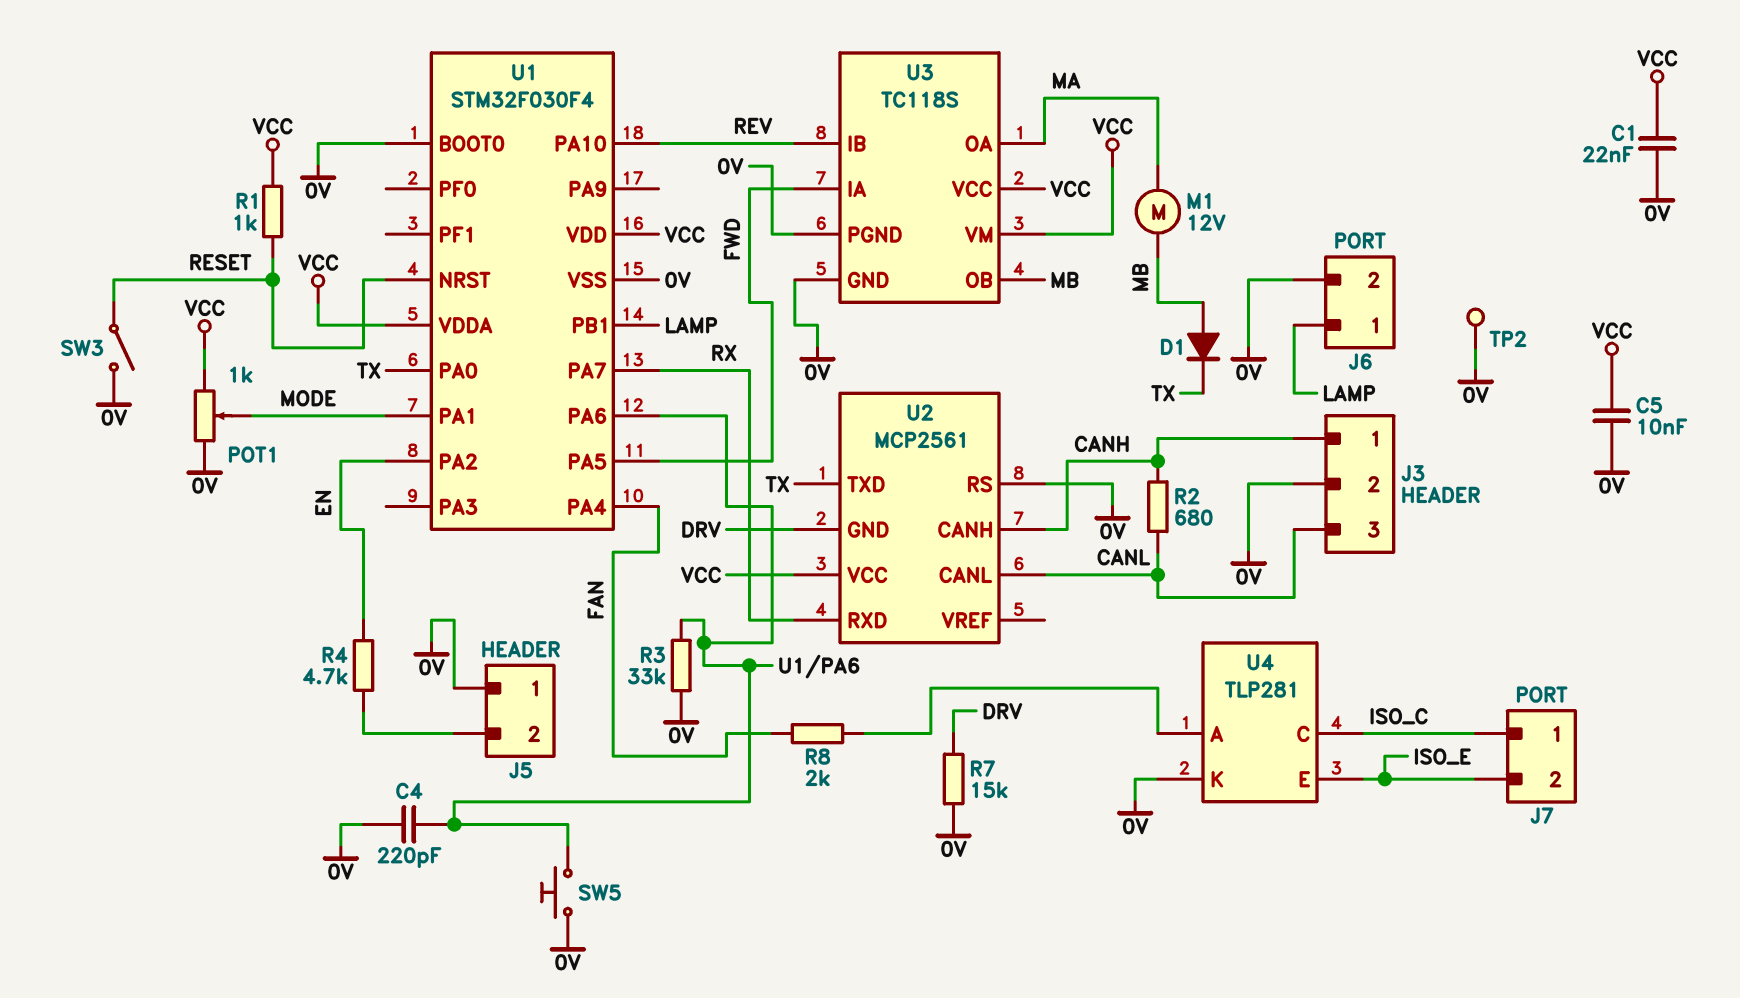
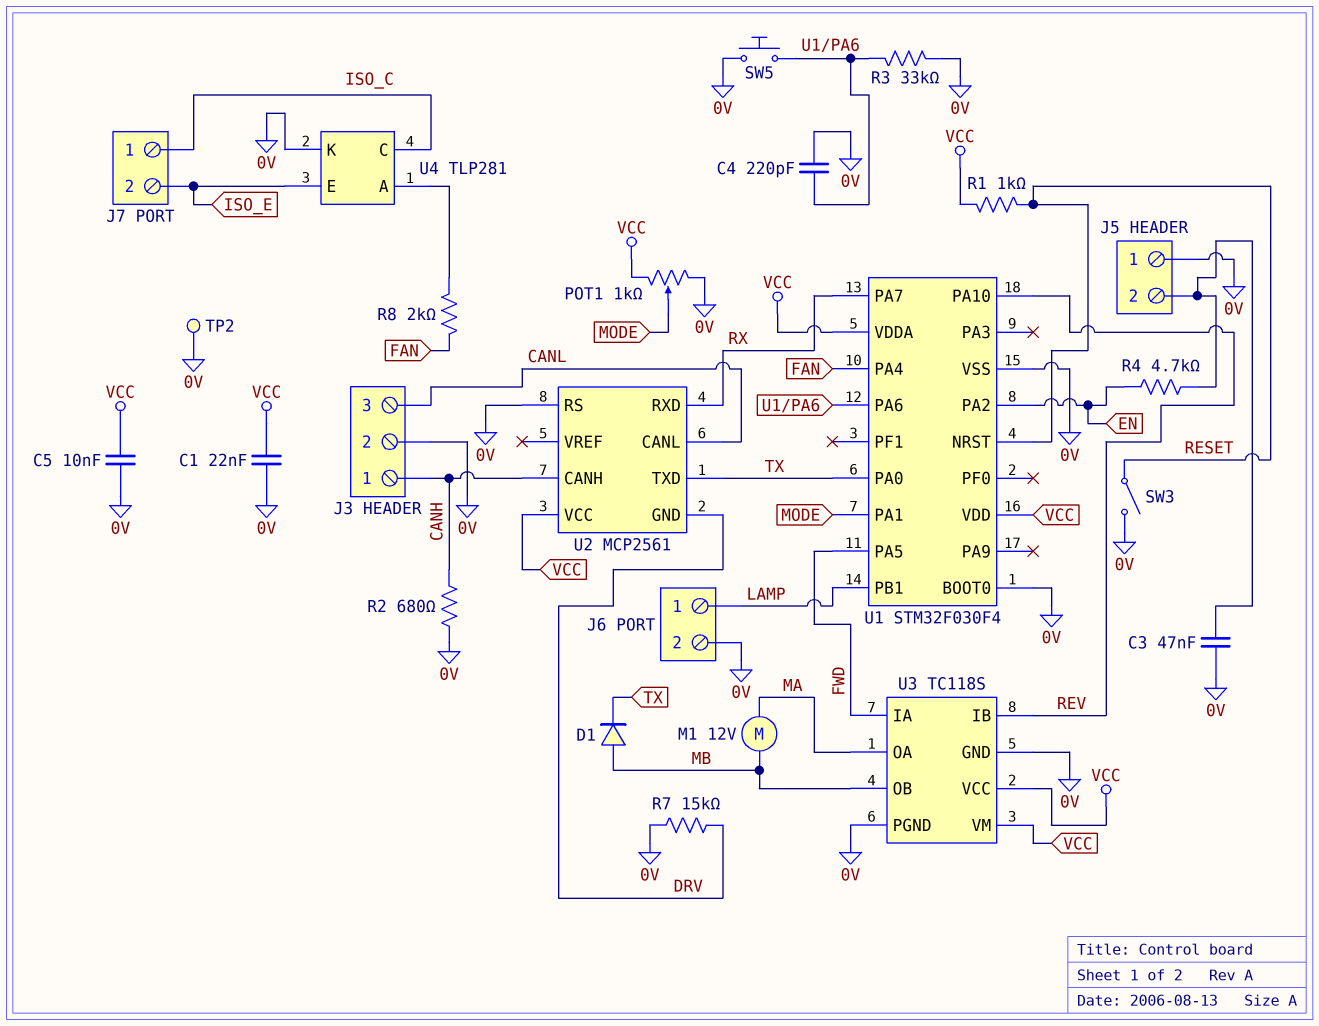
C3: none -> 47nF (0V, J5/2)
R2: 680 (CANH, CANL) -> 680 (0V, CANH)

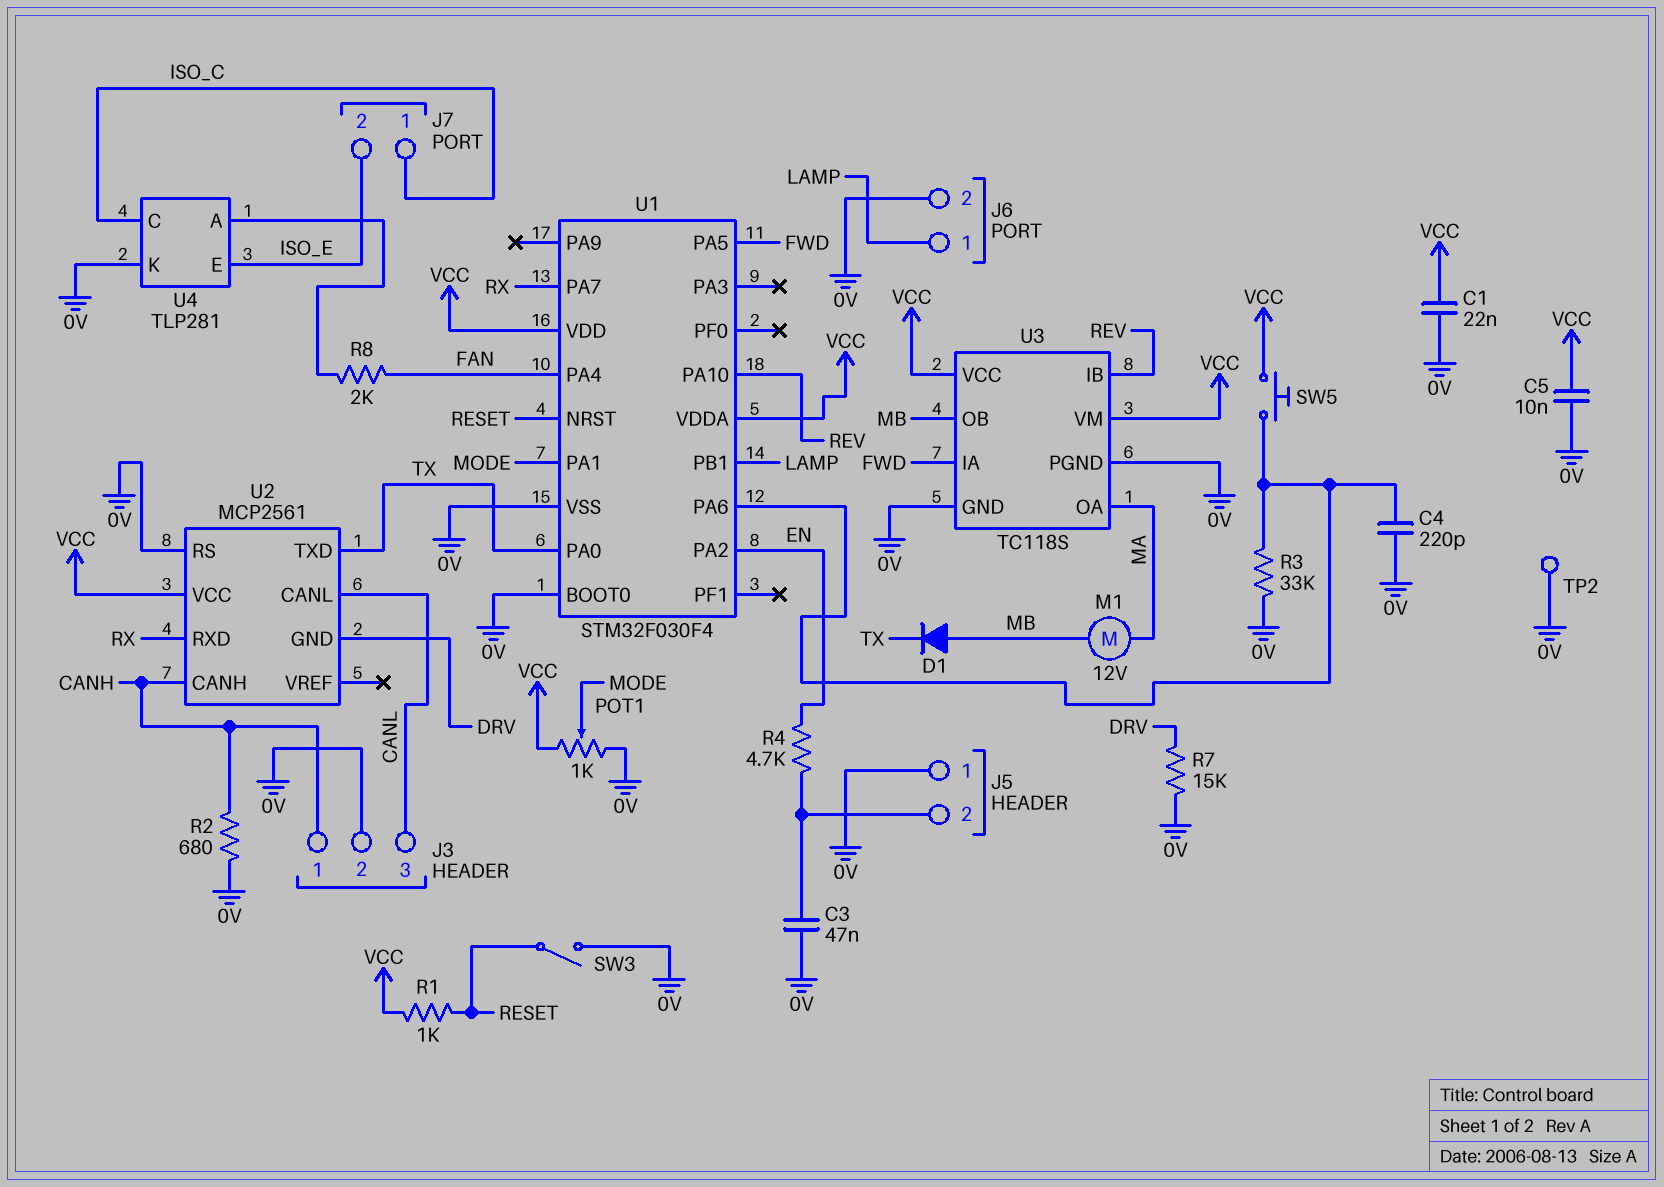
SW5: button (0V, U1/PA6) -> button (U1/PA6, VCC)

